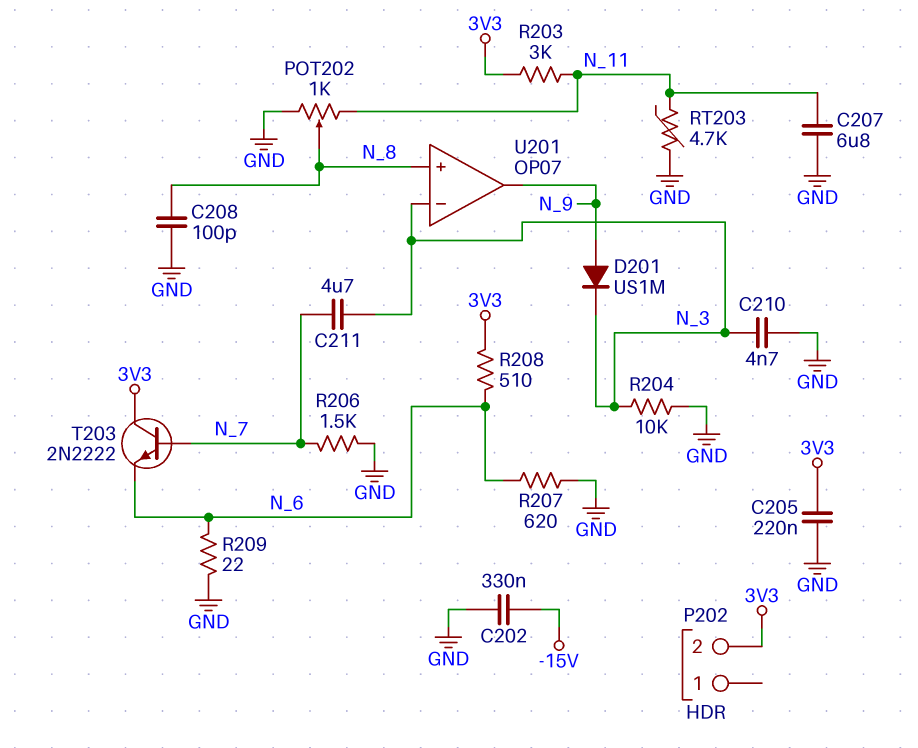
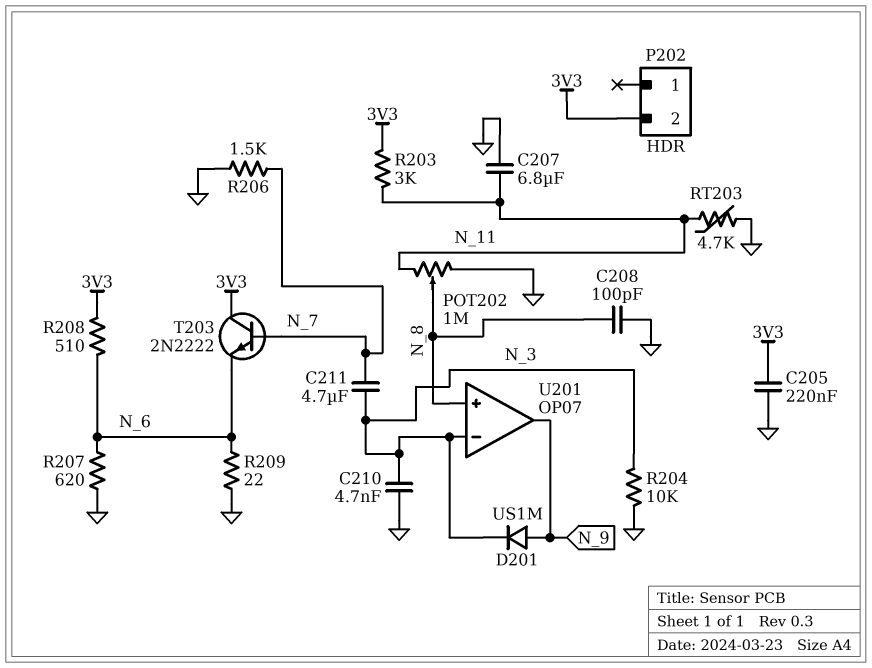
C202: 330nF (-15V, GND) -> none
POT202: 1k (GND, N_11, wiper N_8) -> 1M (GND, N_11, wiper N_8)

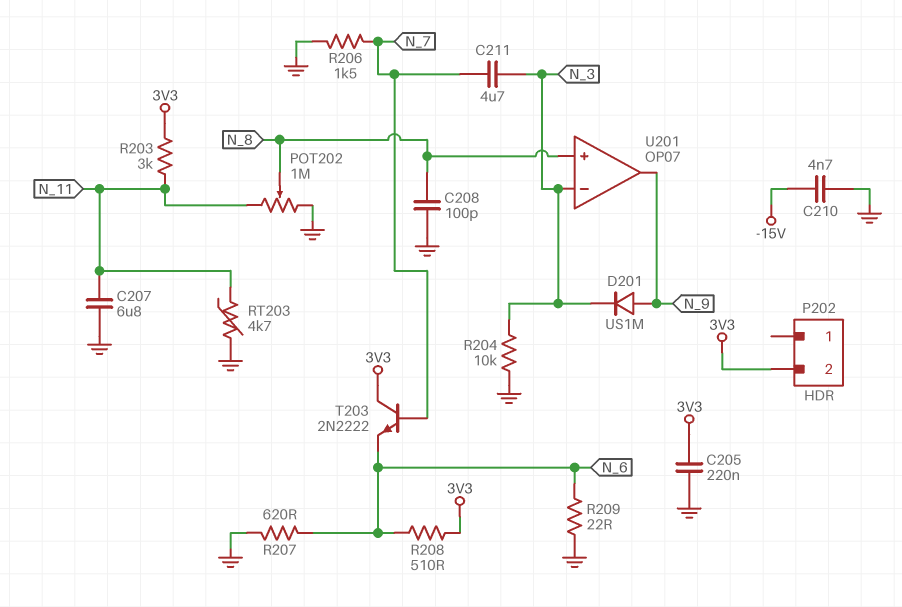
C210: 4.7nF (GND, N_3) -> 4.7nF (-15V, GND)

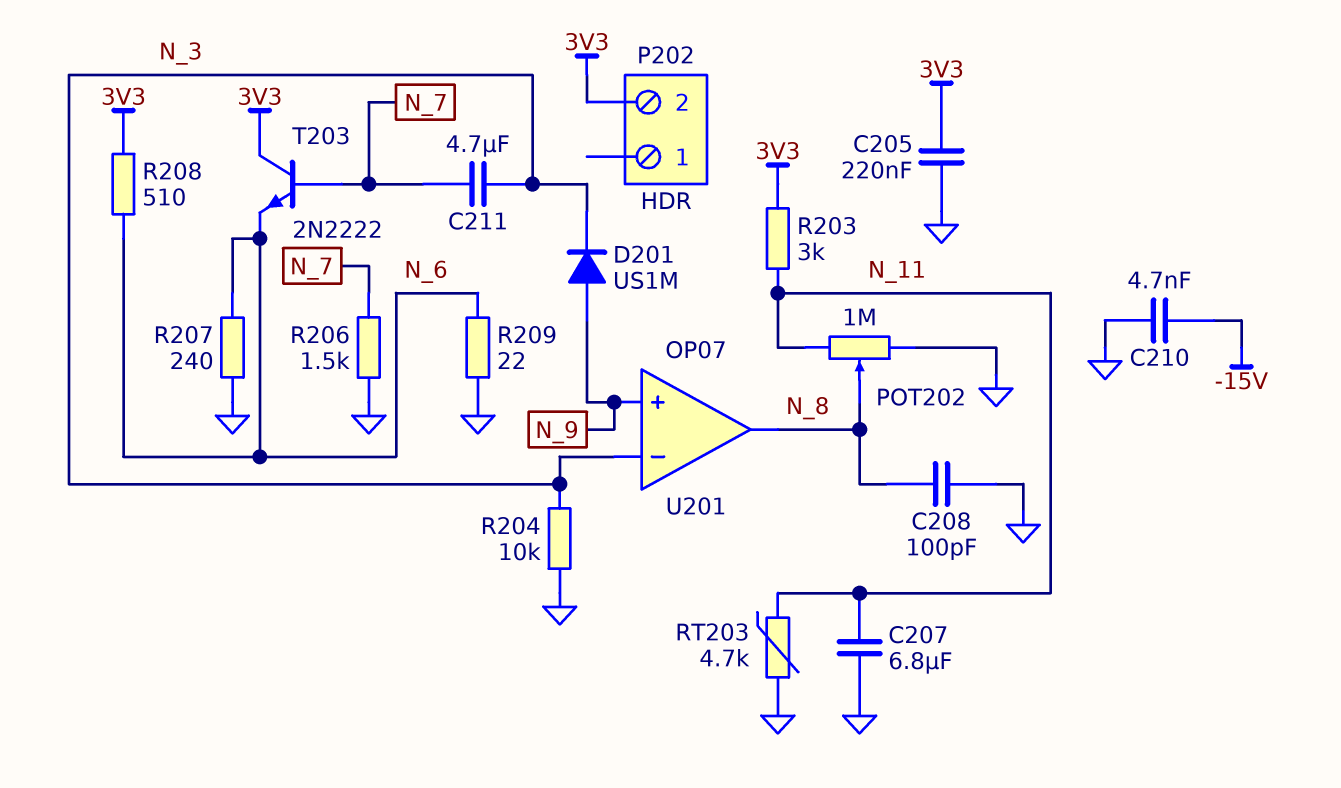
R207: 620 (GND, N_6) -> 240 (GND, N_6)
U201 pin in+: N_8 -> N_9
U201 pin out: N_9 -> N_8

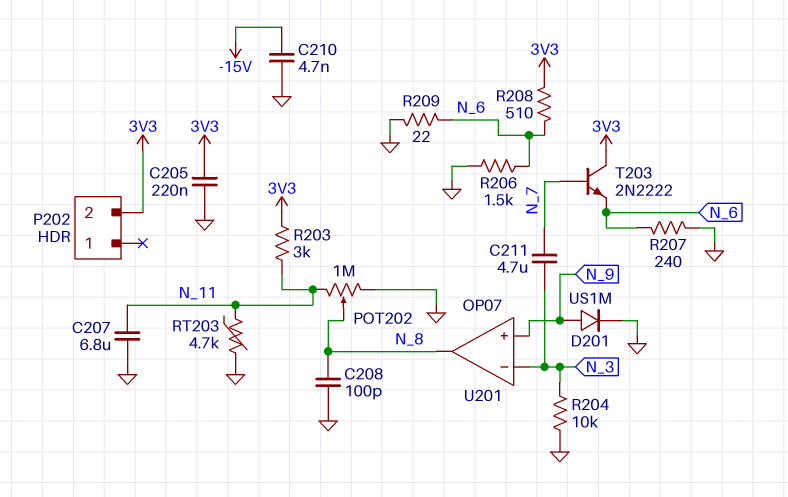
D201: diode US1M (A N_9, K N_3) -> diode US1M (A N_9, K GND)
R206: 1.5k (GND, N_7) -> 1.5k (GND, N_6)

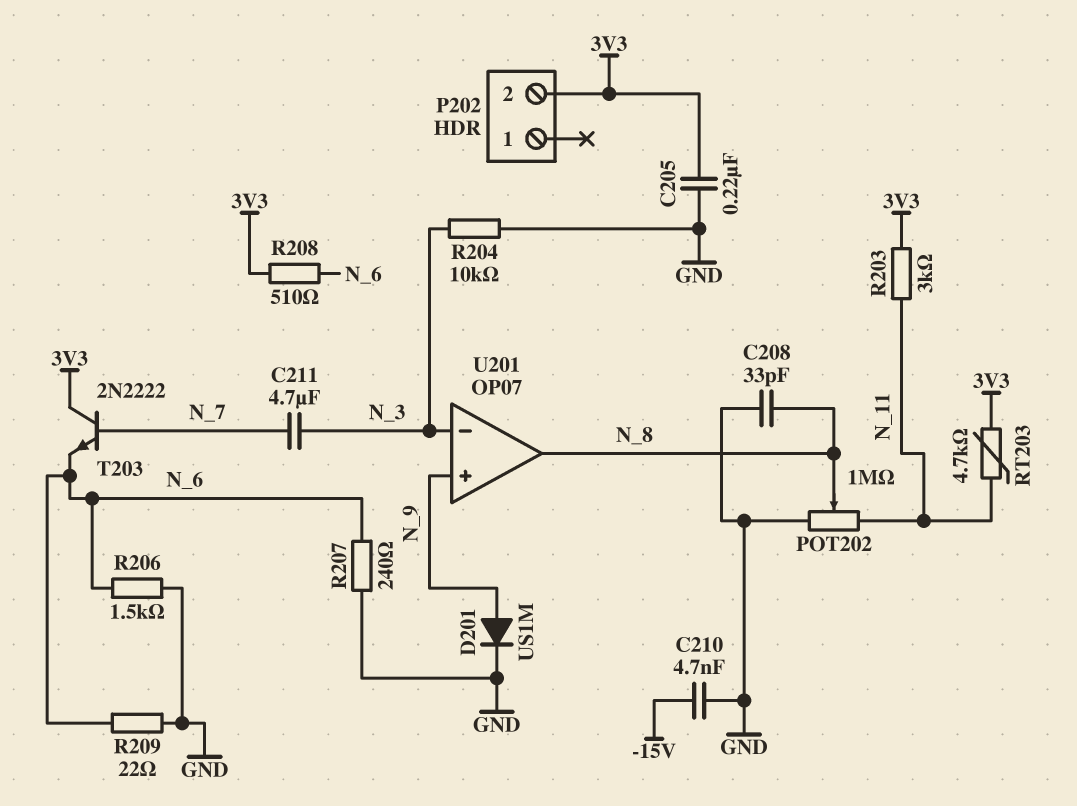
C207: 6.8uF (GND, N_11) -> none
C208: 100pF (GND, N_8) -> 33pF (GND, N_8)
RT203: 4.7k (GND, N_11) -> 4.7k (3V3, N_11)

